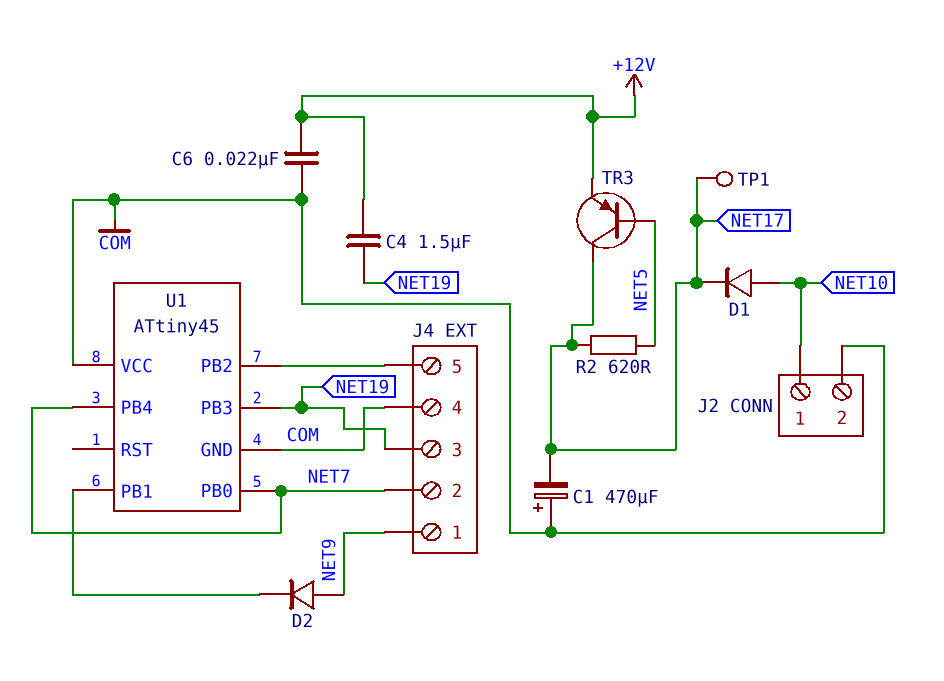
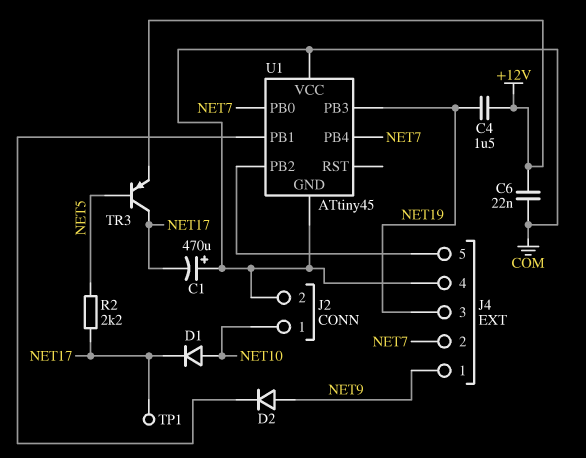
R2: 620 (NET5, NET17) -> 2.2k (NET5, NET17)

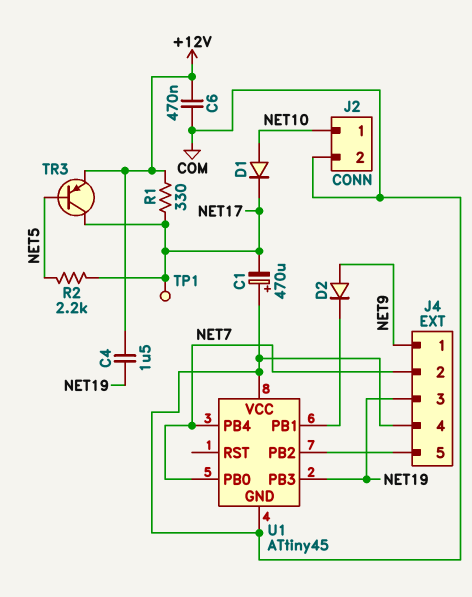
C6: 22nF (+12V, COM) -> 470nF (+12V, COM)
R1: none -> 330 (+12V, NET17)

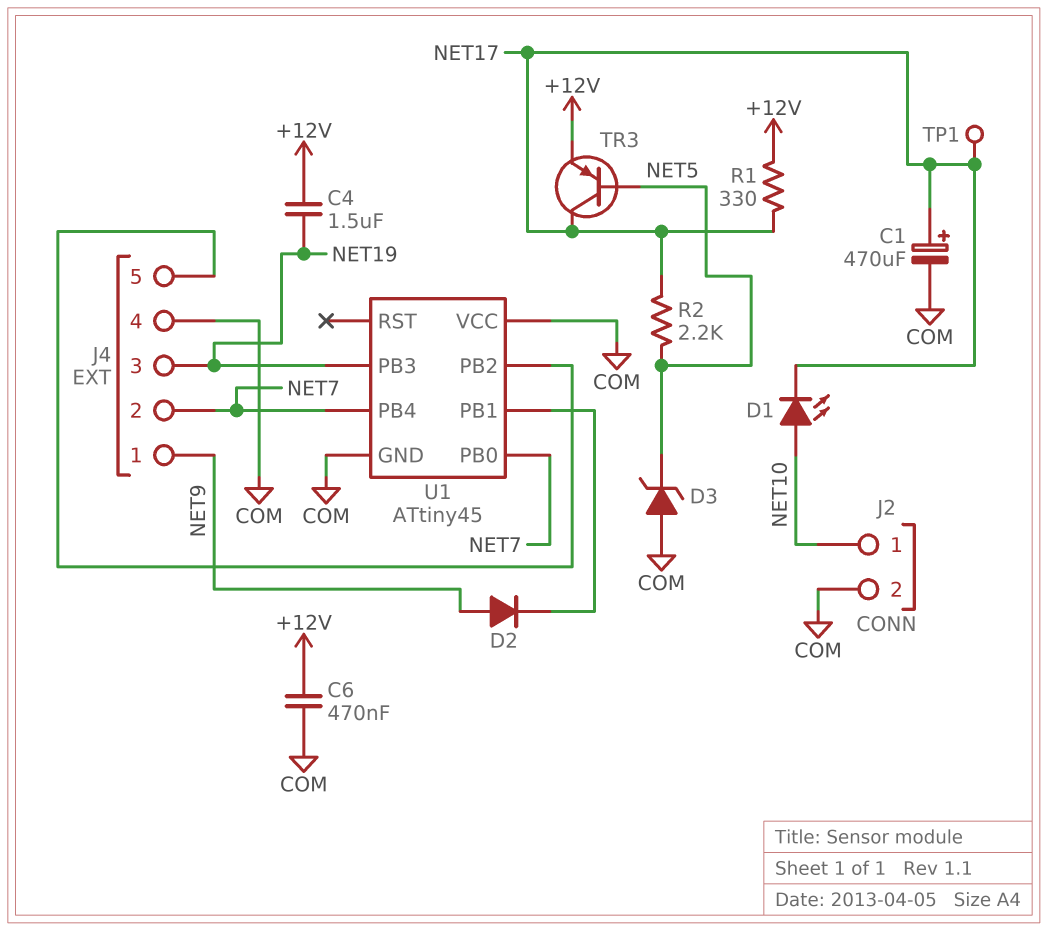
C1: 470uF (plus COM, minus NET17) -> 470uF (plus NET17, minus COM)
D1: diode (A NET10, K NET17) -> LED (A NET10, K NET17)
D3: none -> zener (A COM, K NET5)

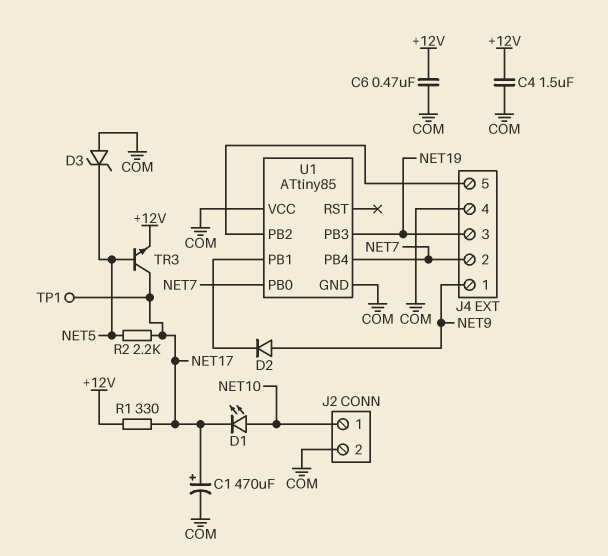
C4: 1.5uF (+12V, NET19) -> 1.5uF (+12V, COM)
TR3: PNP (B NET5, C NET17, E +12V) -> NPN (B NET5, C NET17, E +12V)
U1: ATtiny45 -> ATtiny85

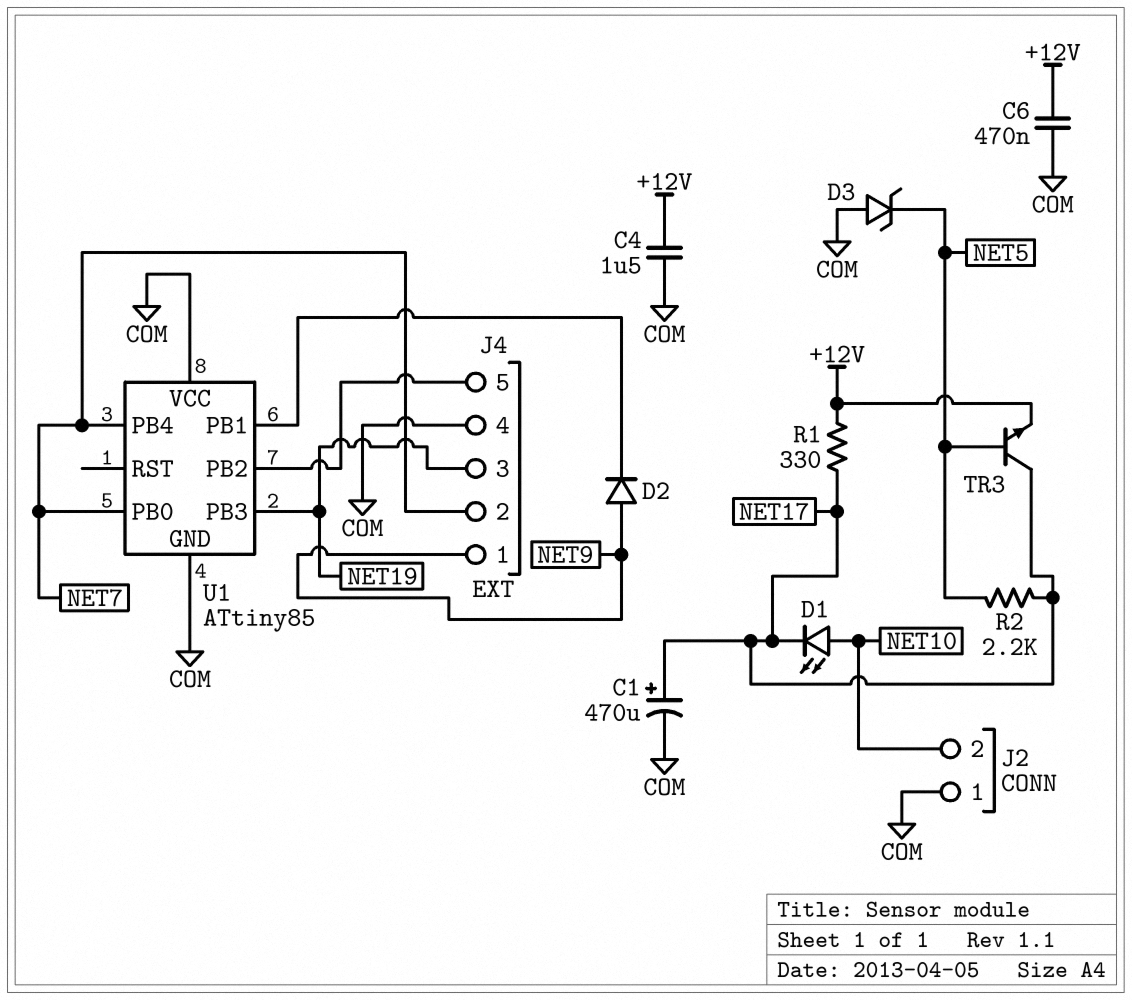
J2 pin 1: NET10 -> COM
J2 pin 2: COM -> NET10
TP1: test point (NET17) -> none

